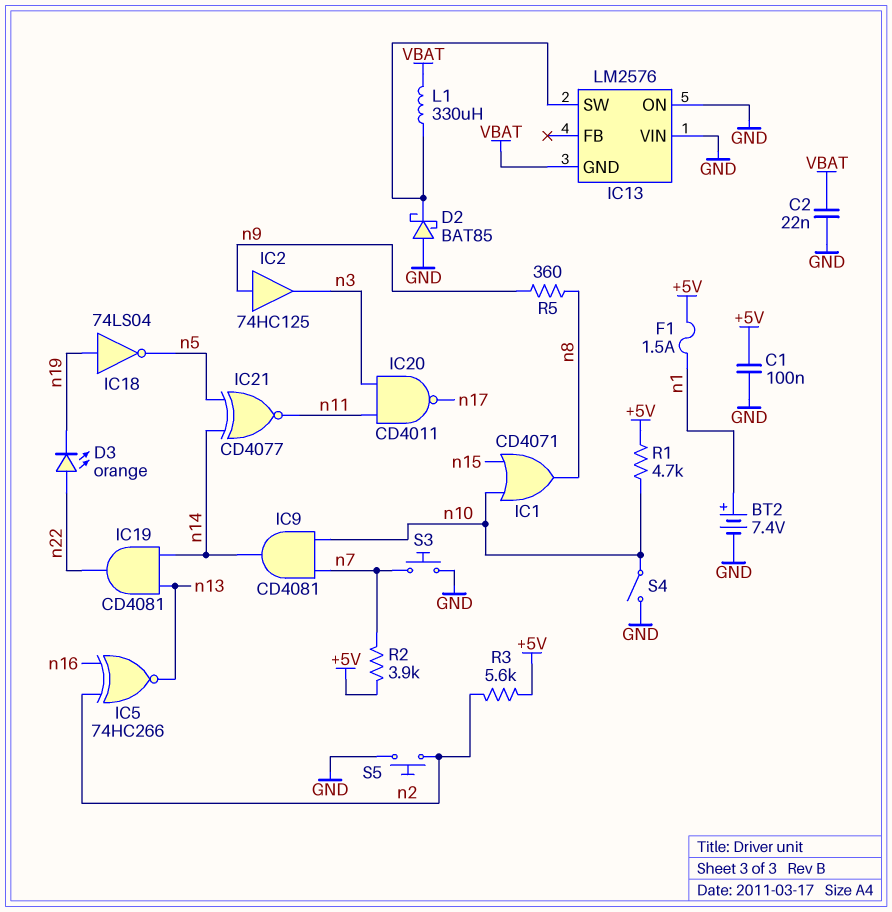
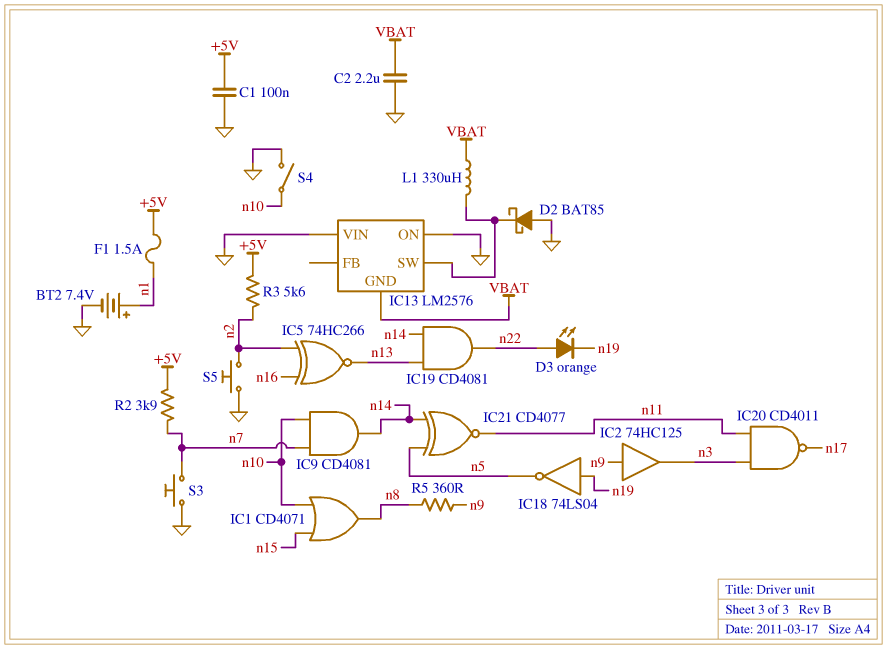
C2: 22nF (GND, VBAT) -> 2.2uF (GND, VBAT)
R1: 4.7k (+5V, n10) -> none

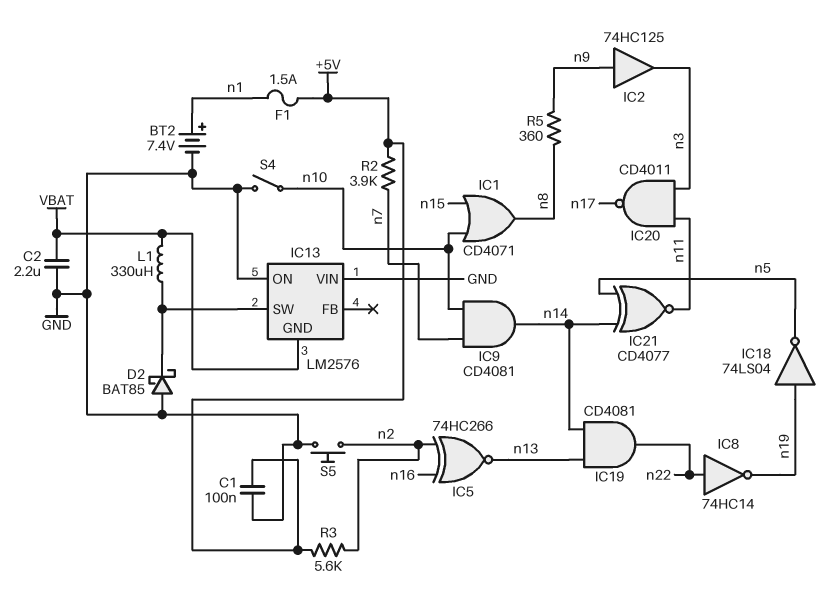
D3: LED orange (A n22, K n19) -> none
IC8: none -> NOT 74HC14 (in n22, out n19)
S3: button (GND, n7) -> none

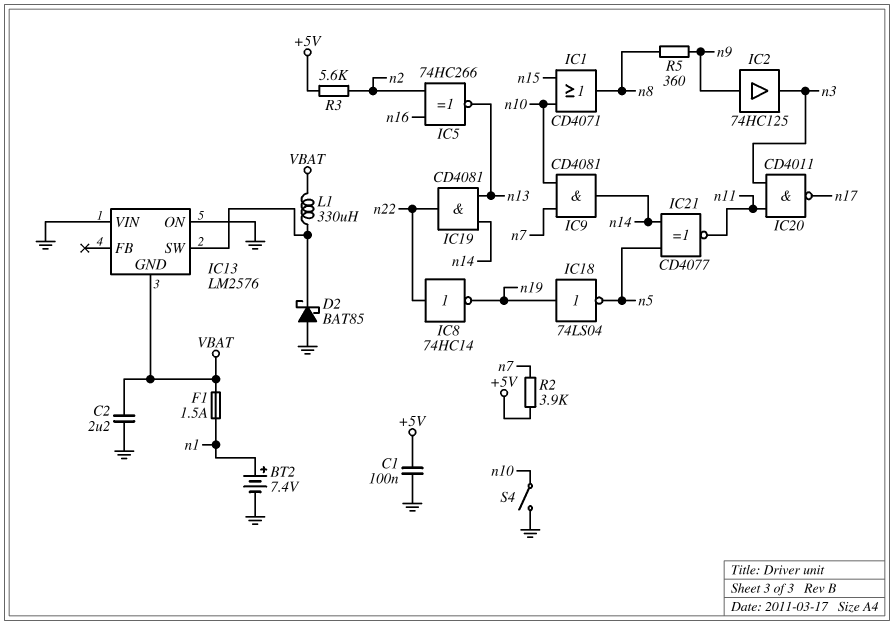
F1: 1.5A (+5V, n1) -> 1.5A (VBAT, n1)
S5: button (GND, n2) -> none

